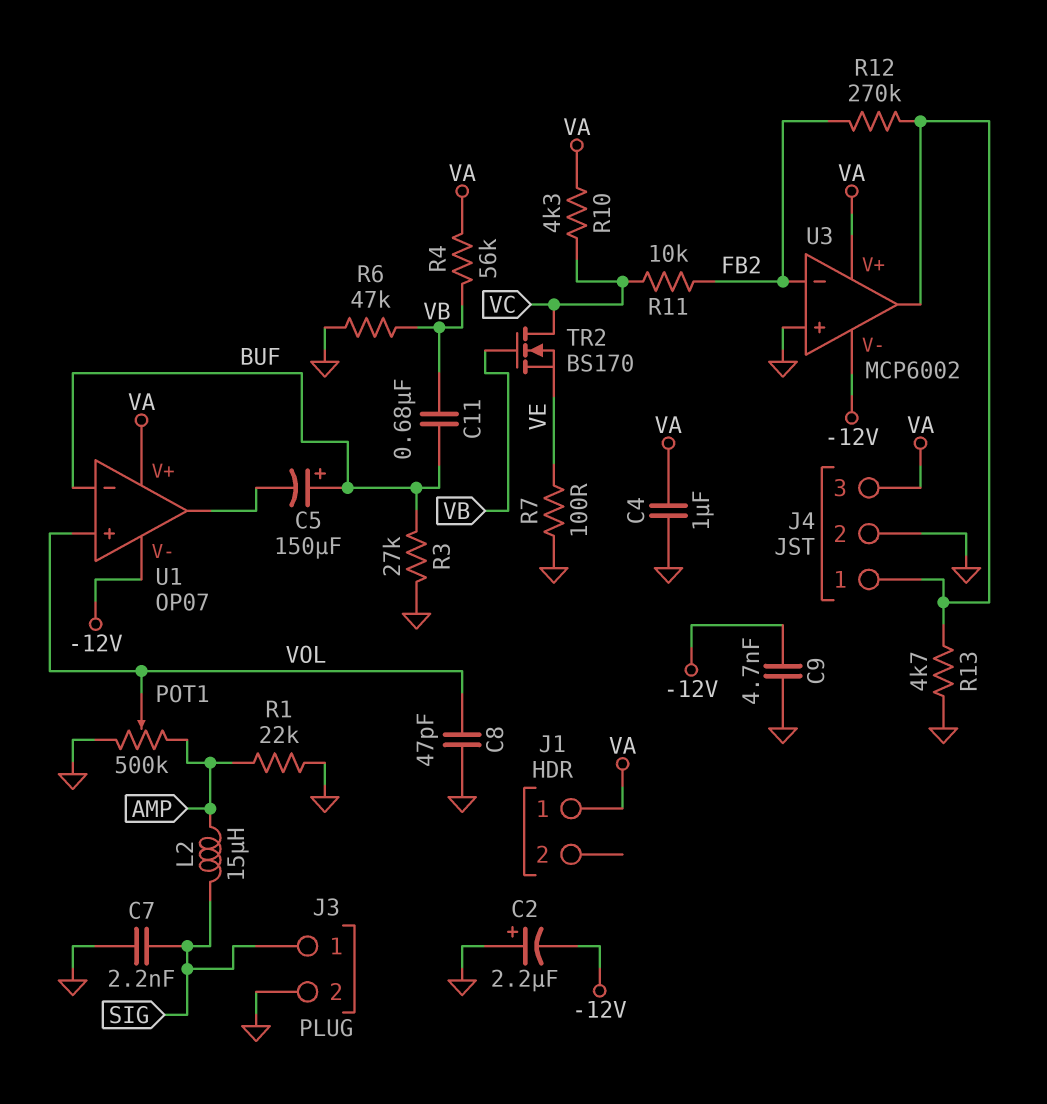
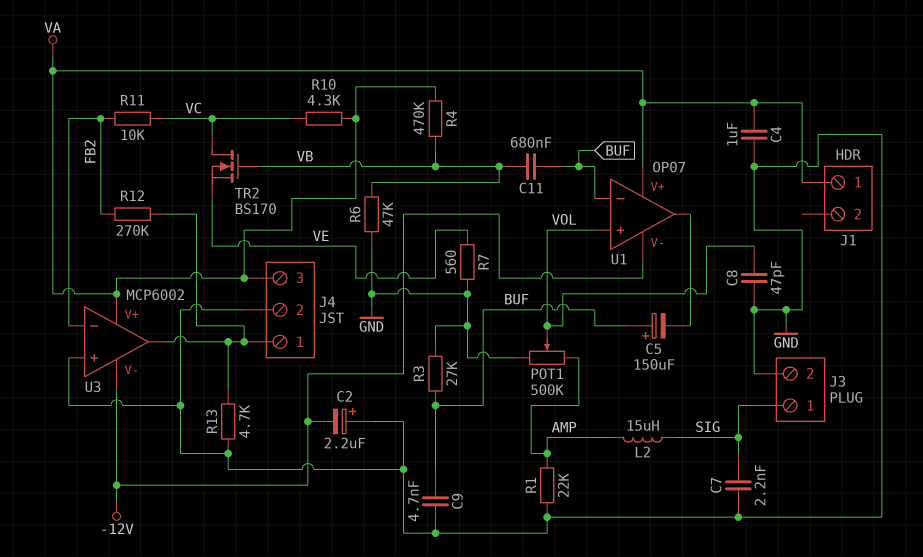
C9: 4.7nF (-12V, GND) -> 4.7nF (BUF, GND)
R4: 56k (VA, VB) -> 470k (VA, VB)
R7: 100 (GND, VE) -> 560 (GND, VE)

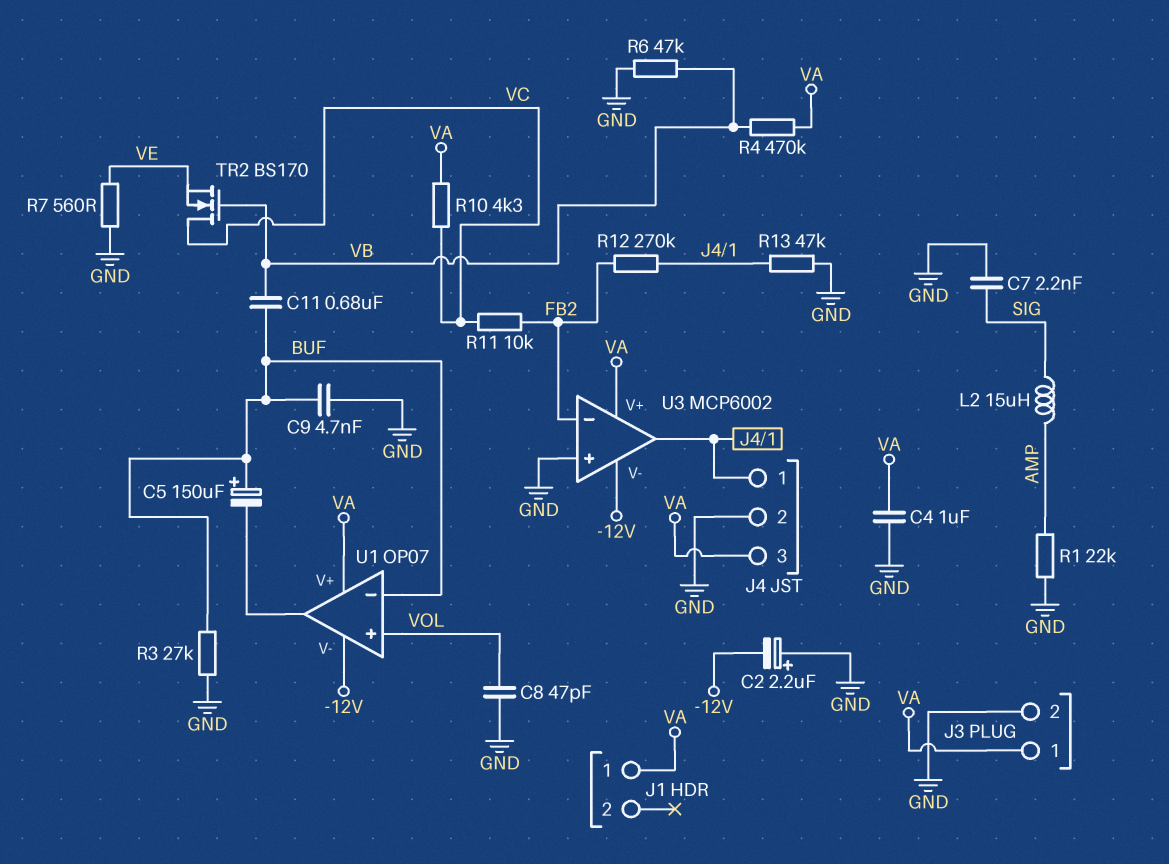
J3 pin 1: SIG -> VA
POT1: 500k (AMP, GND, wiper VOL) -> none
R13: 4.7k (GND, J4/1) -> 47k (GND, J4/1)

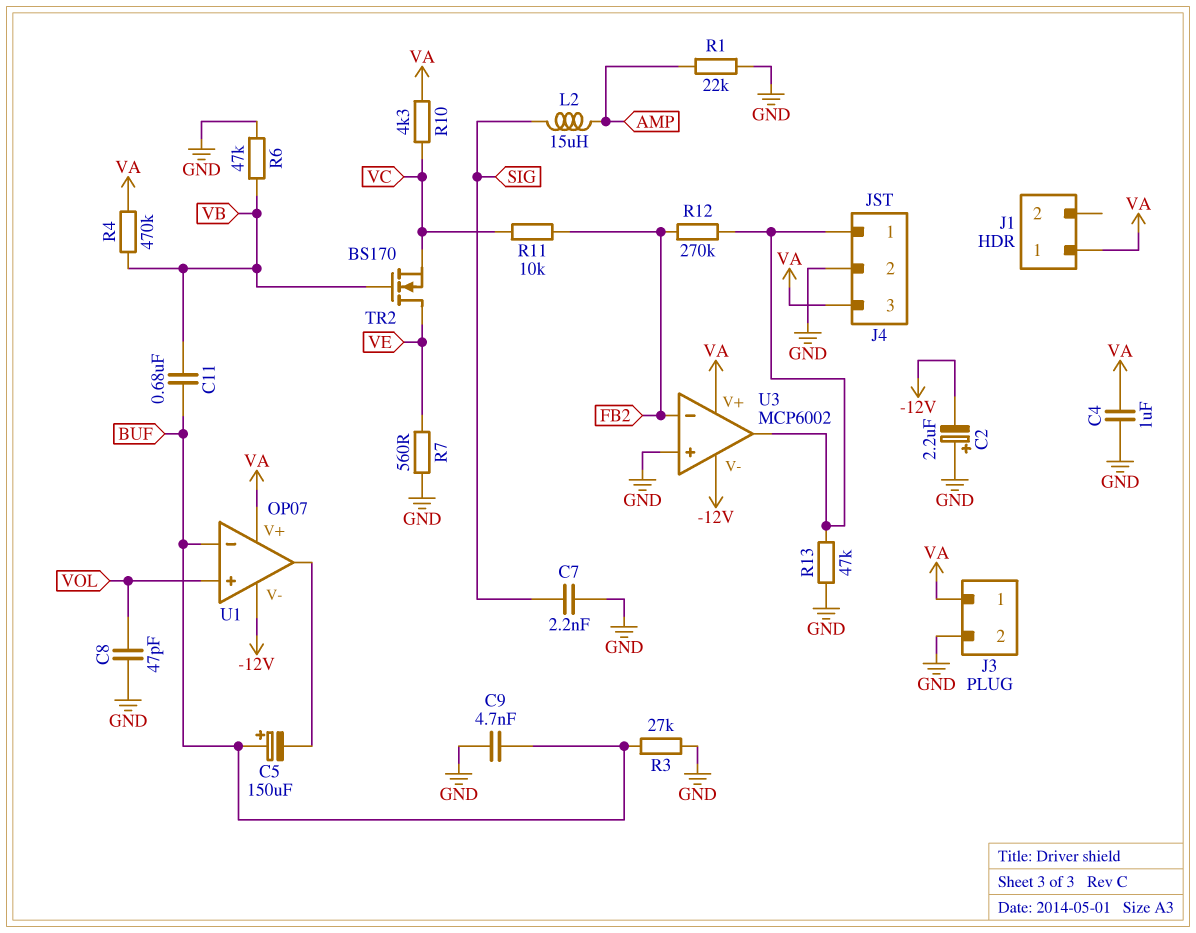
TR2: NMOS BS170 (G VB, D VC, S VE) -> NMOS BS170 (G VB, D VE, S VC)

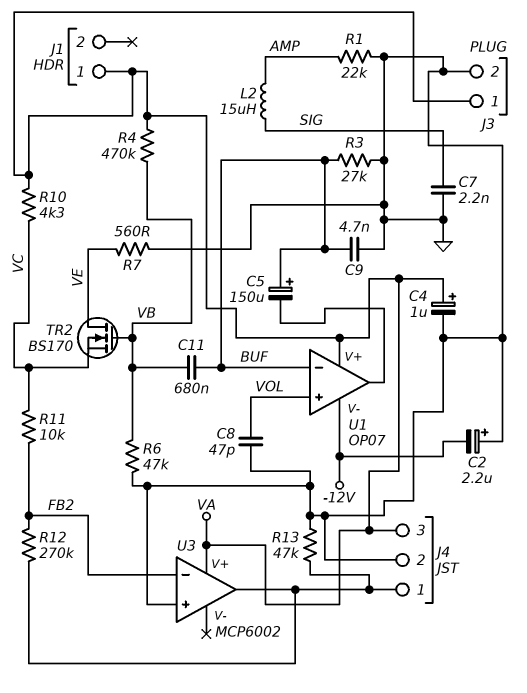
C4: 1uF (GND, VA) -> 1uF (plus VA, minus GND)
U3 pin V-: -12V -> none

